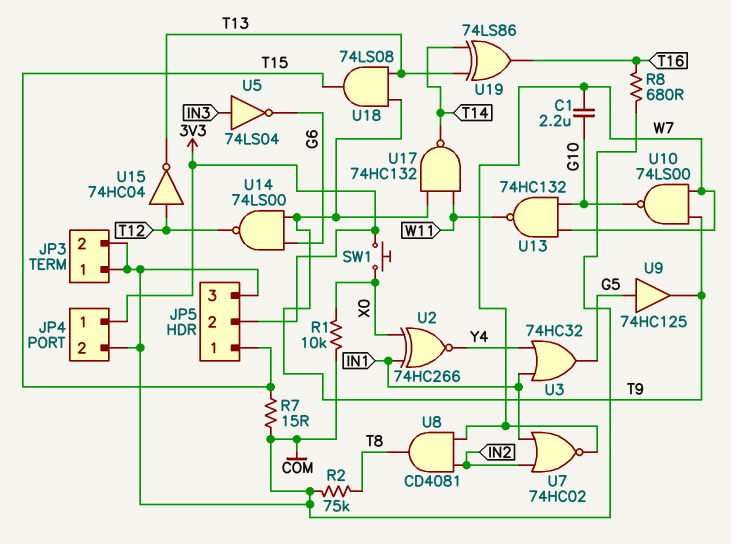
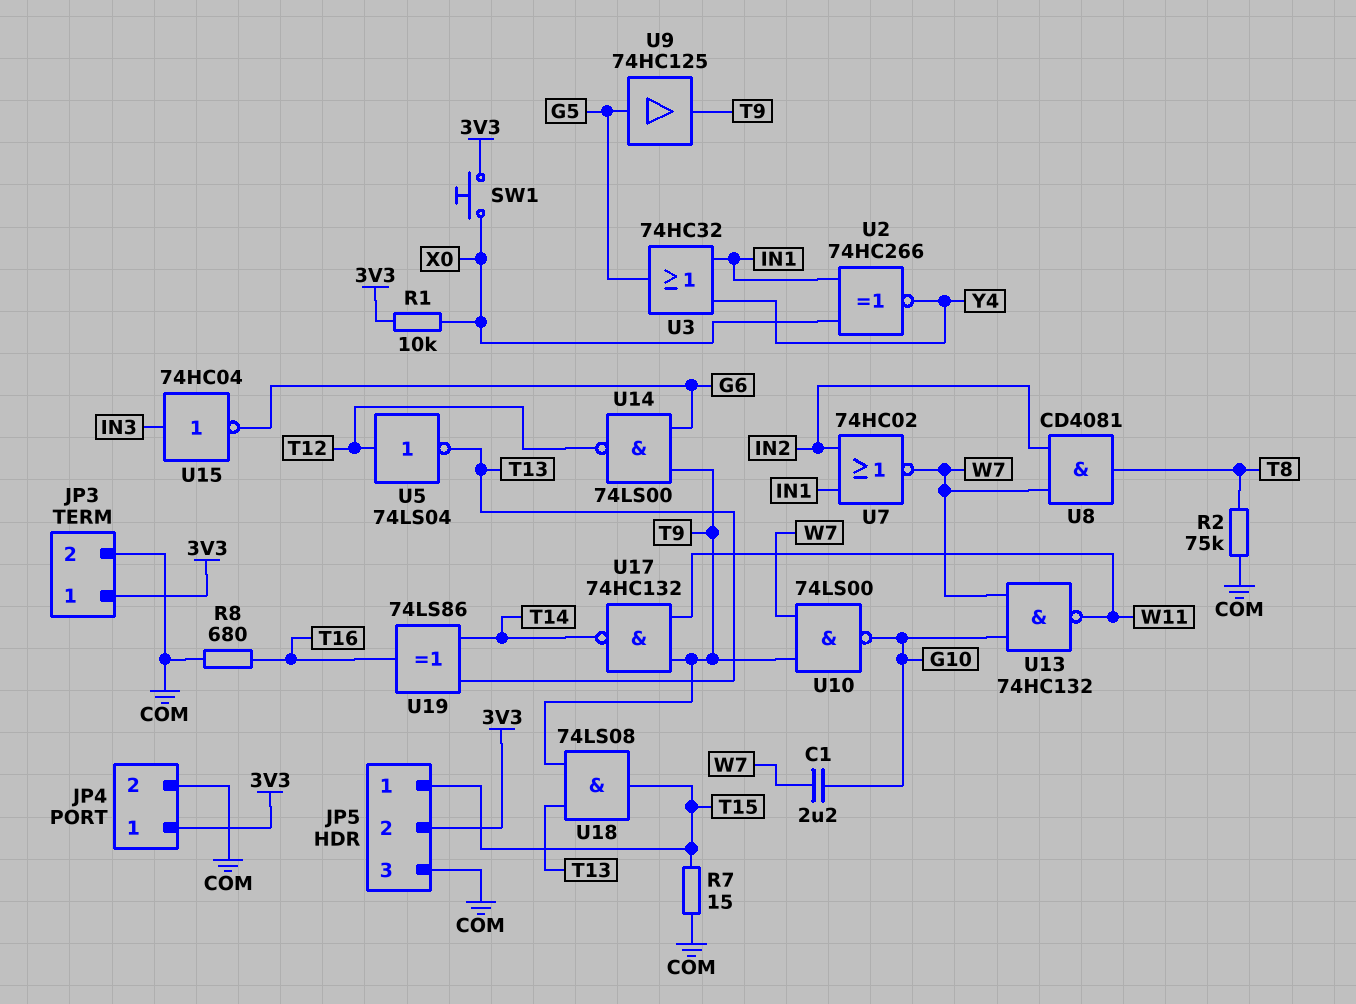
JP3 pin 1: COM -> 3V3
R1: 10k (COM, X0) -> 10k (3V3, X0)
U5: NOT 74LS04 (in IN3, out G6) -> NOT 74LS04 (in T12, out T13)
U15: NOT 74HC04 (in T12, out T13) -> NOT 74HC04 (in IN3, out G6)

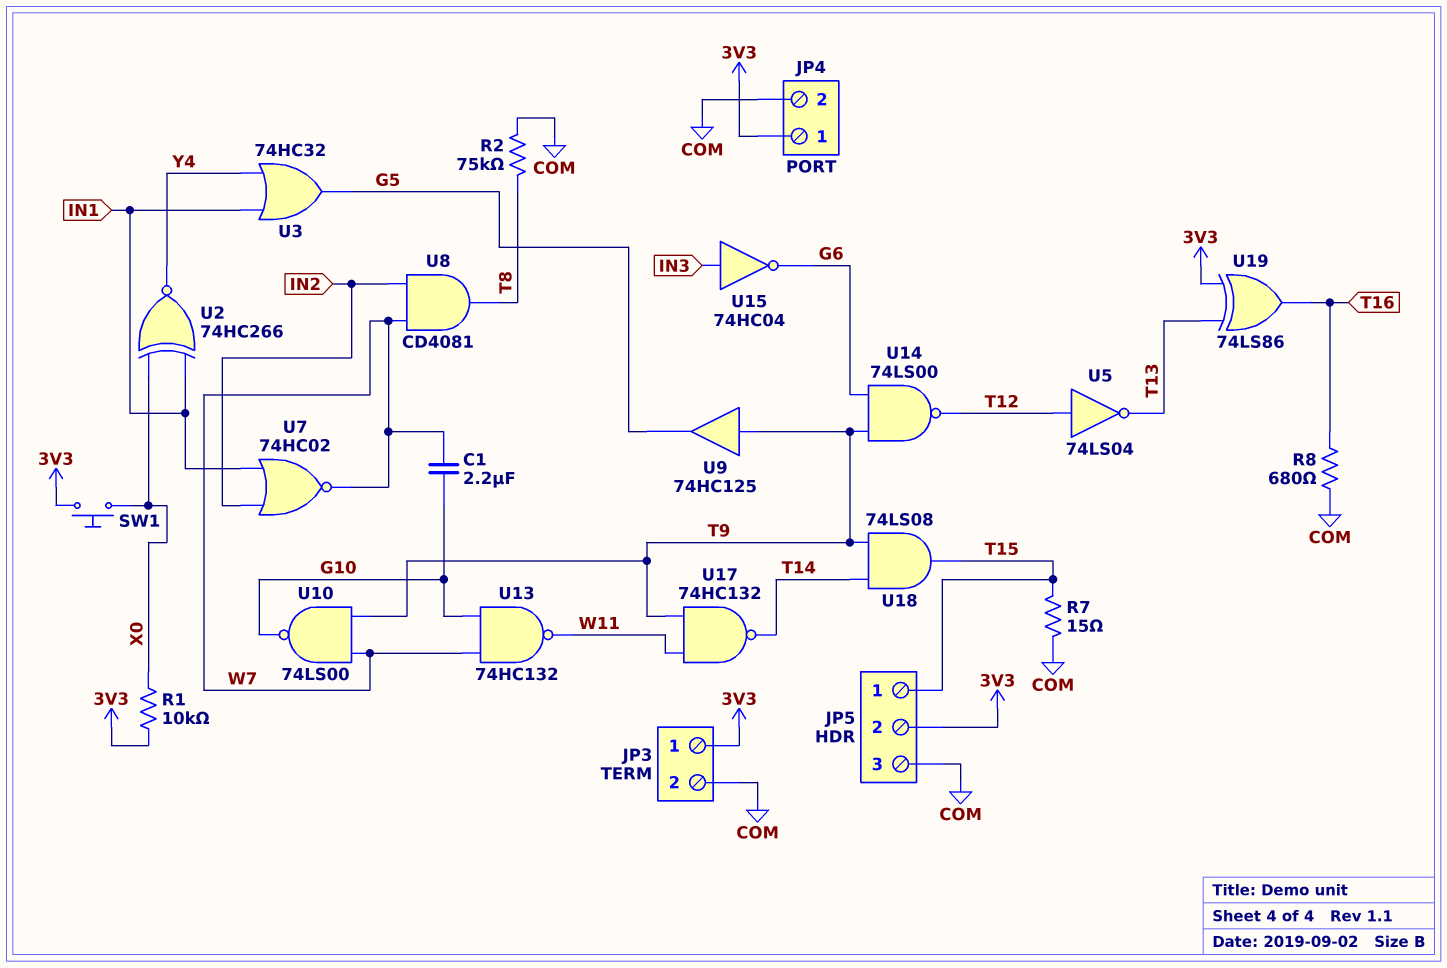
U9: buffer 74HC125 (in G5, out T9) -> buffer 74HC125 (in T9, out G5)
U18: AND 74LS08 (in T9, in T13, out T15) -> AND 74LS08 (in T9, in T14, out T15)
U19: XOR 74LS86 (in T13, in T14, out T16) -> XOR 74LS86 (in 3V3, in T13, out T16)

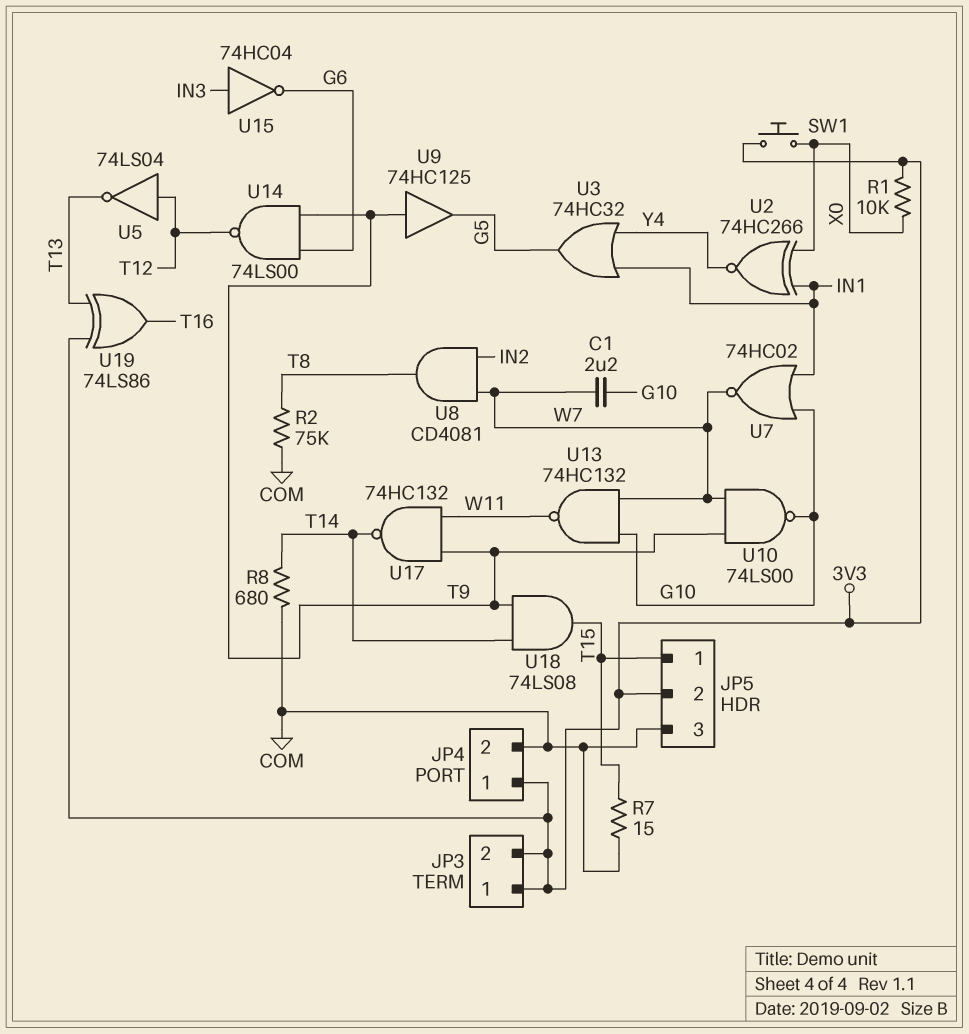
JP3 pin 2: COM -> 3V3
R8: 680 (COM, T16) -> 680 (COM, T14)
U7: NOR 74HC02 (in IN1, in IN2, out W7) -> NOR 74HC02 (in G10, in IN1, out W7)

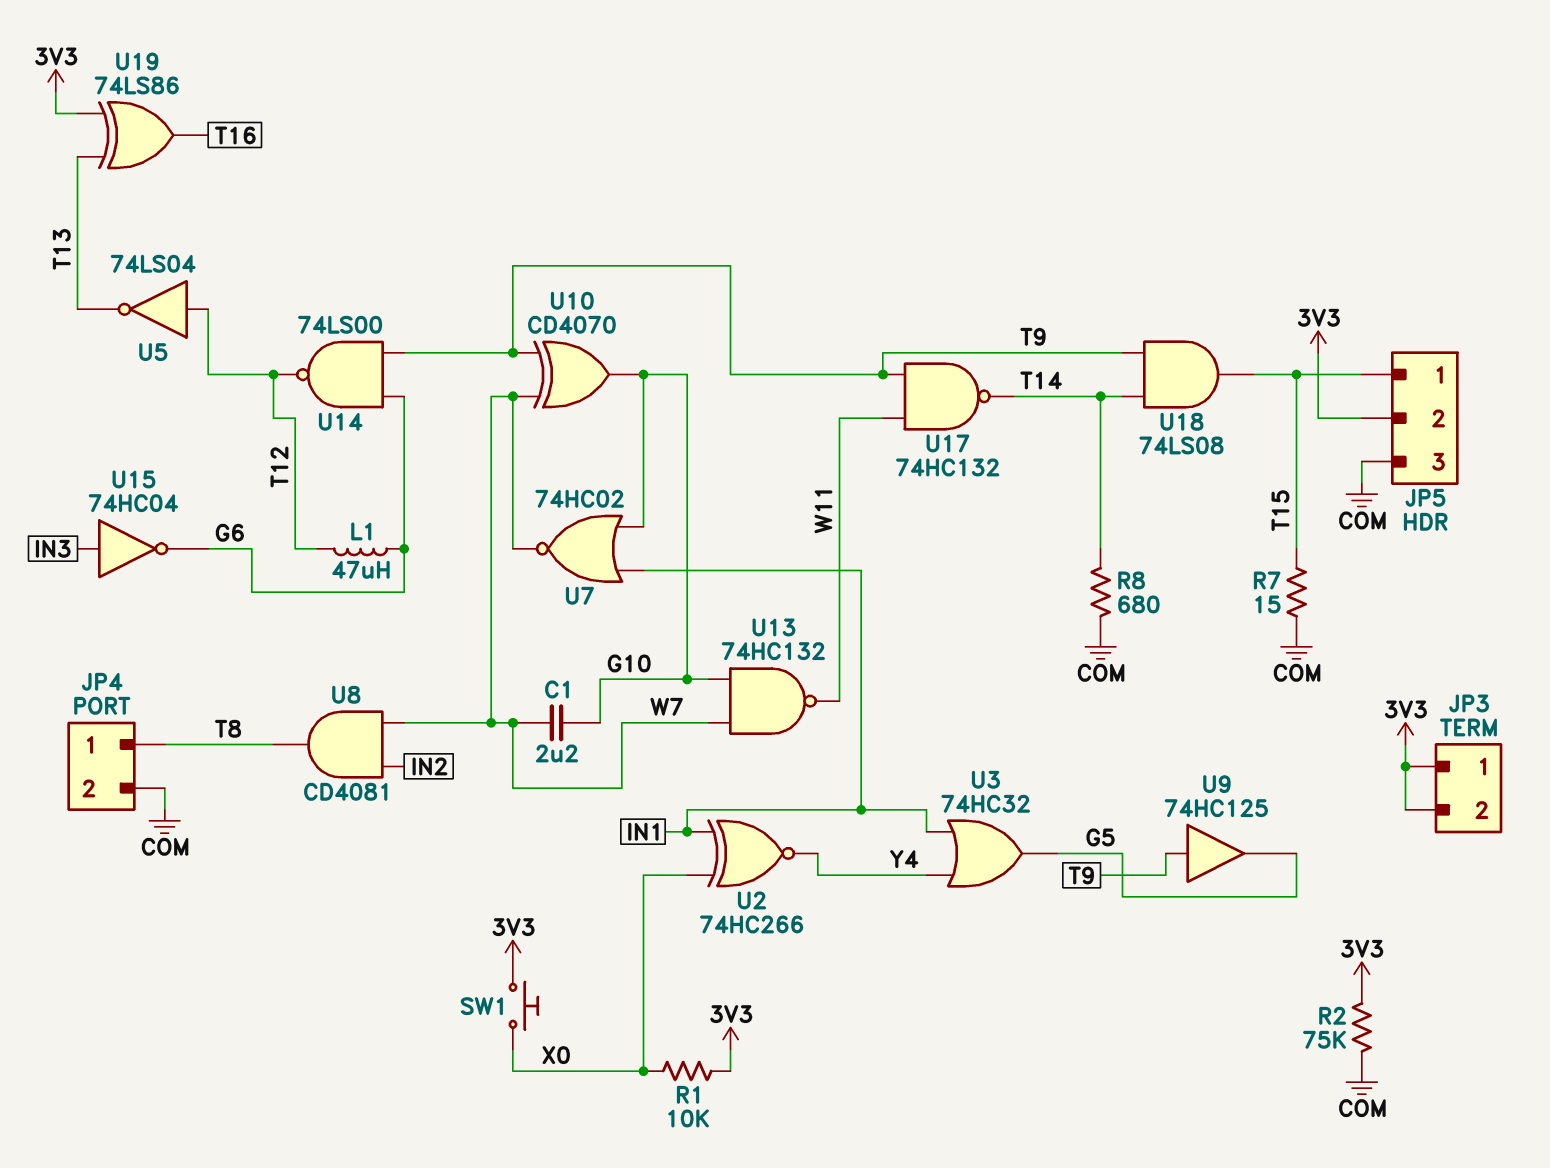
JP4 pin 1: 3V3 -> T8
L1: none -> 47uH (G6, T12)
R2: 75k (COM, T8) -> 75k (3V3, COM)
U10: NAND 74LS00 (in T9, in W7, out G10) -> XOR CD4070 (in T9, in W7, out G10)

